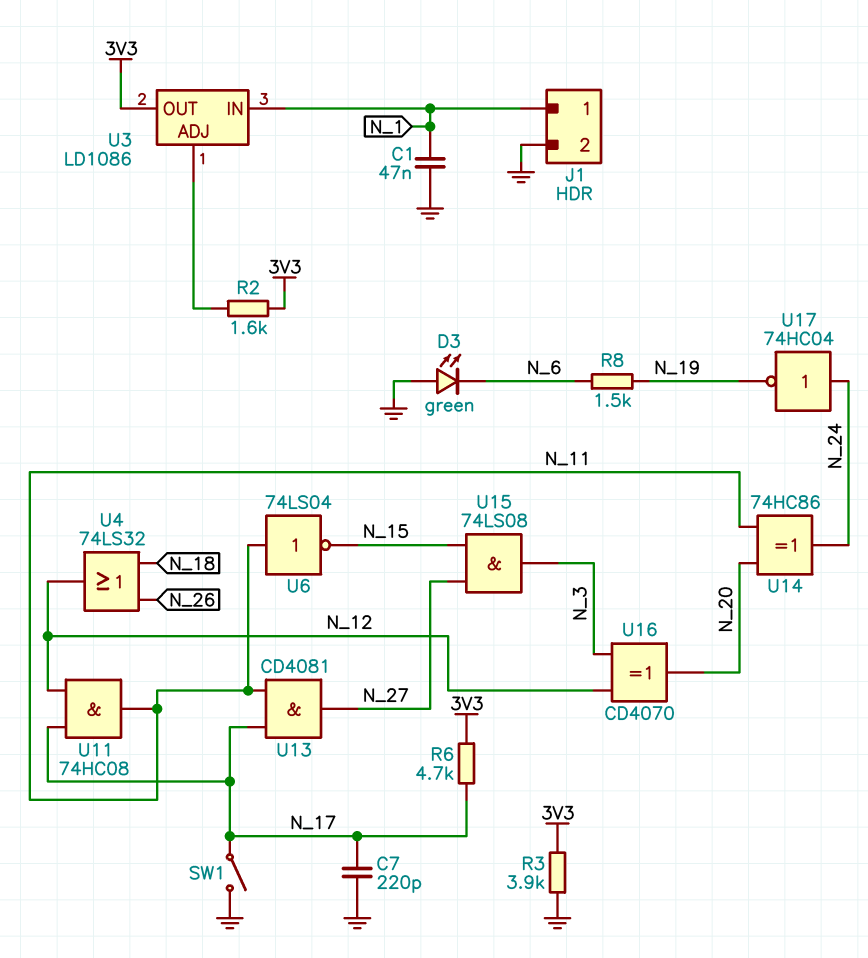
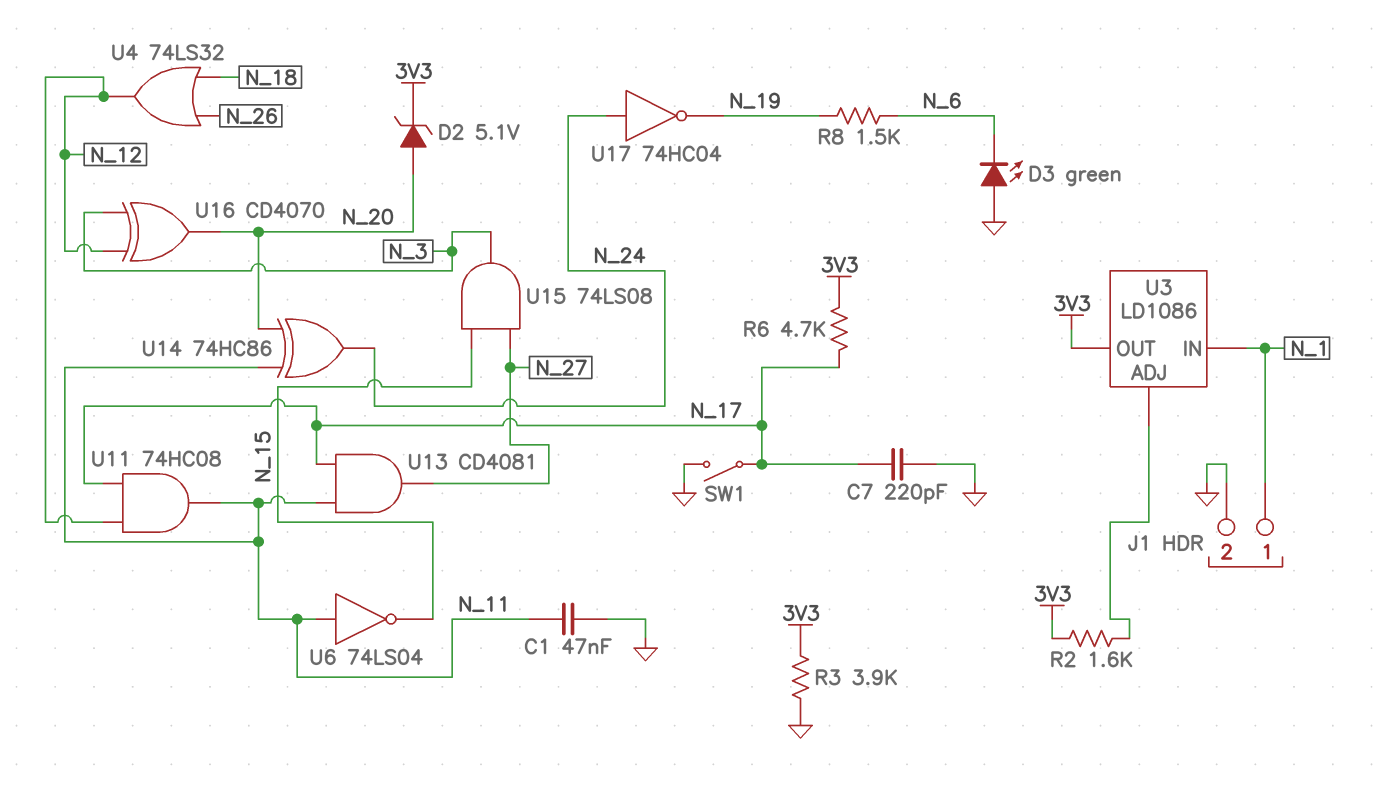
C1: 47nF (GND, N_1) -> 47nF (GND, N_11)
D2: none -> zener 5.1V (A N_20, K 3V3)

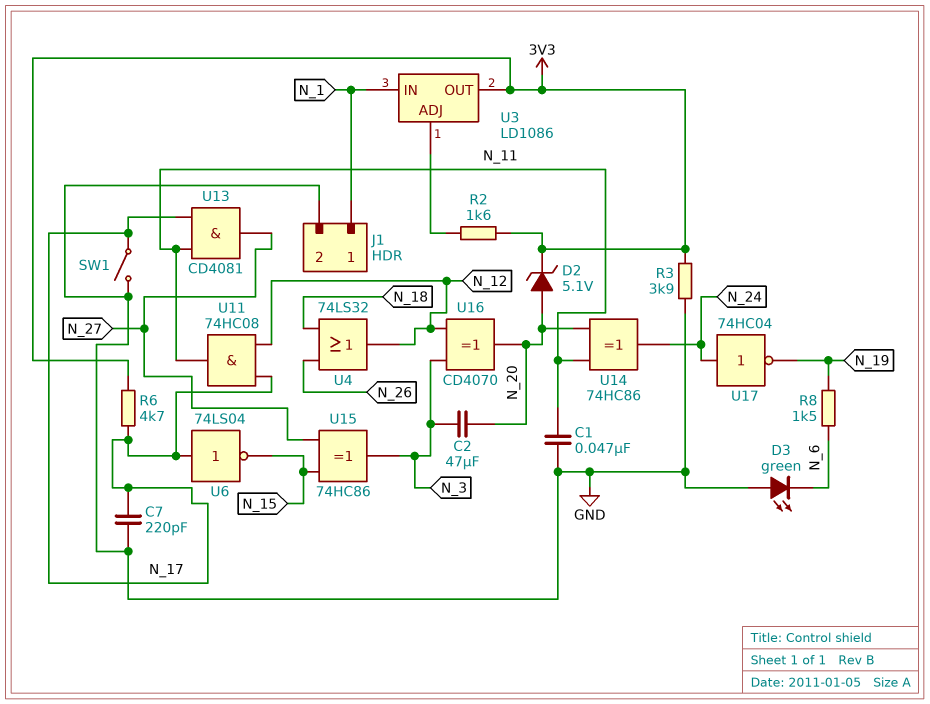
C2: none -> 47uF (N_3, N_20)
U6: NOT 74LS04 (in N_11, out N_15) -> NOT 74LS04 (in N_17, out N_15)
U15: AND 74LS08 (in N_15, in N_27, out N_3) -> XOR 74HC86 (in N_15, in N_27, out N_3)

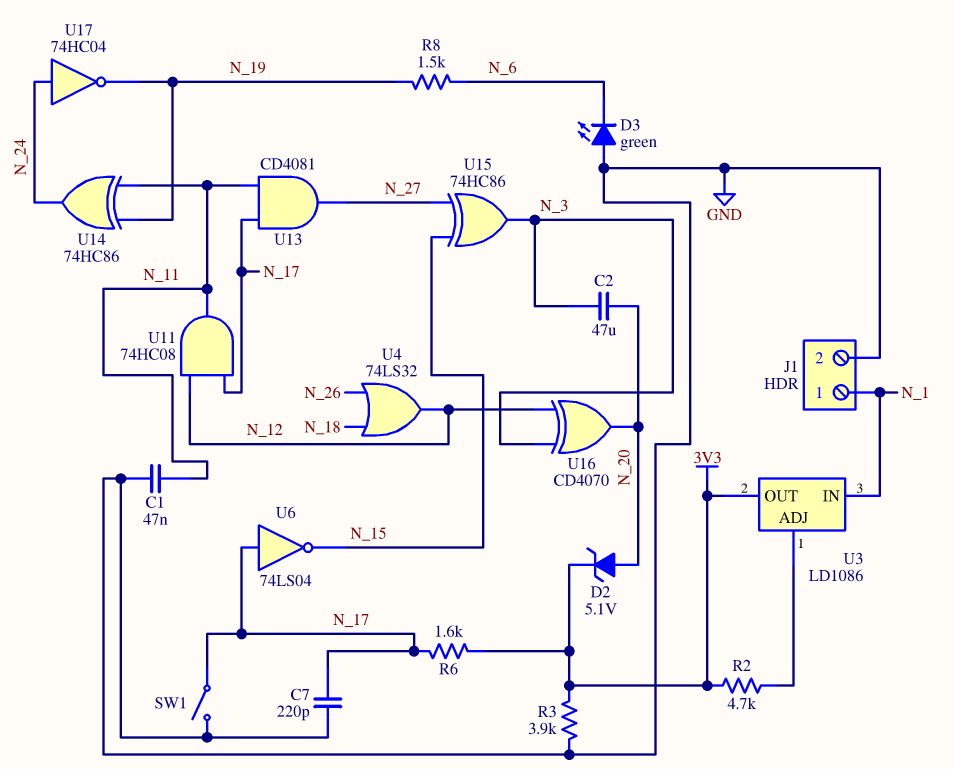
R2: 1.6k (3V3, U3/ADJ) -> 4.7k (3V3, U3/ADJ)
R6: 4.7k (3V3, N_17) -> 1.6k (3V3, N_17)
U14: XOR 74HC86 (in N_11, in N_20, out N_24) -> XOR 74HC86 (in N_11, in N_19, out N_24)

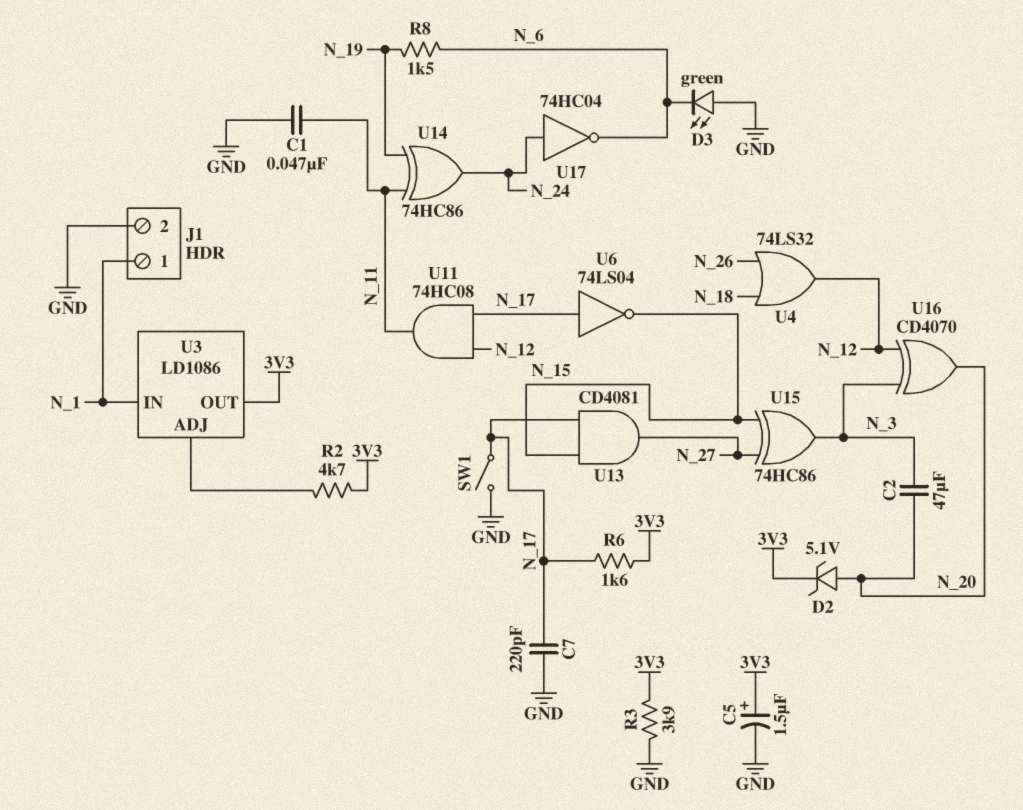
C5: none -> 1.5uF (plus 3V3, minus GND)
U13: AND CD4081 (in N_11, in N_17, out N_27) -> AND CD4081 (in N_15, in N_17, out N_27)
U17: NOT 74HC04 (in N_24, out N_19) -> NOT 74HC04 (in N_24, out N_6)

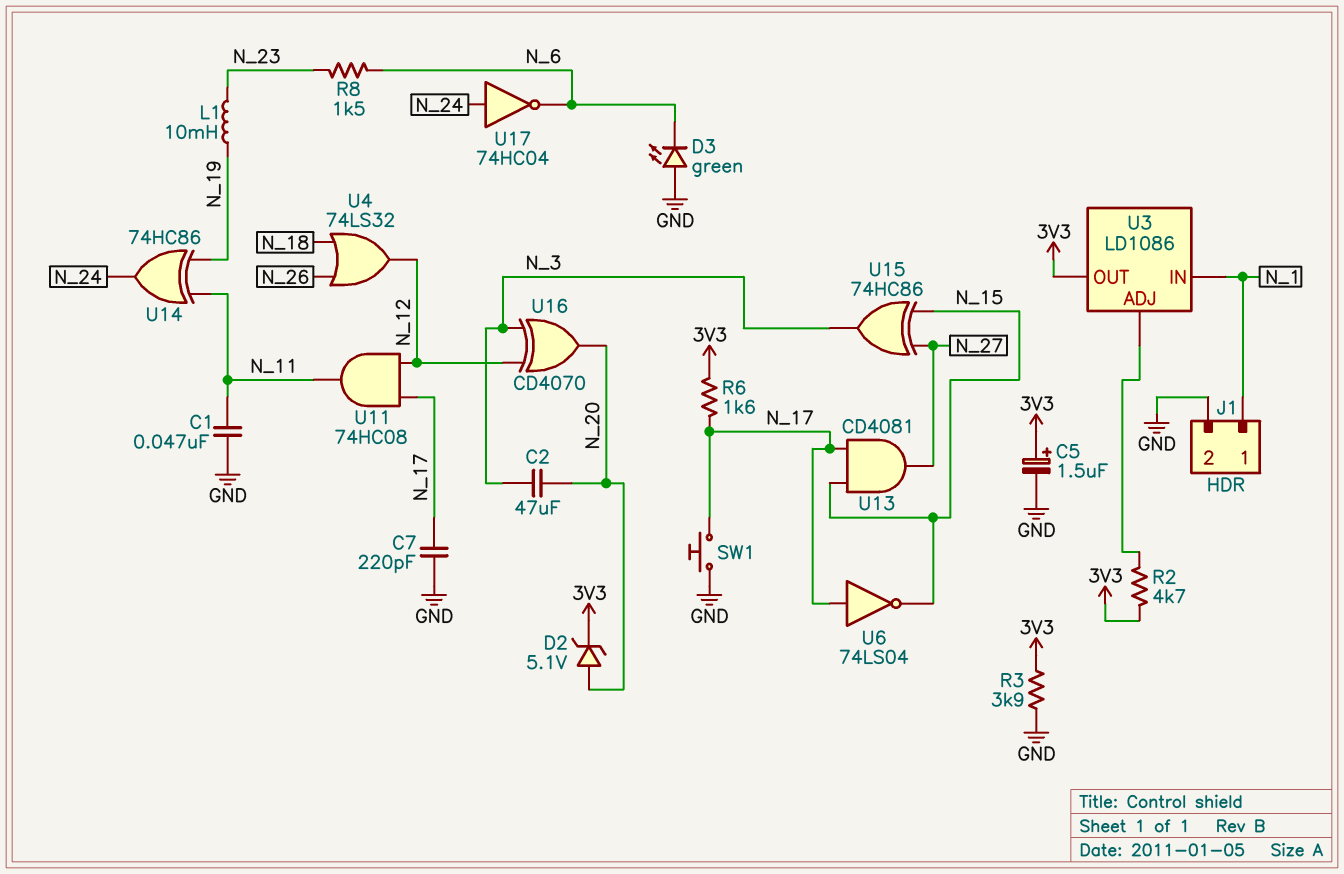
L1: none -> 10mH (N_19, N_23)
R8: 1.5k (N_6, N_19) -> 1.5k (N_6, N_23)
SW1: switch (GND, N_17) -> button (GND, N_17)

